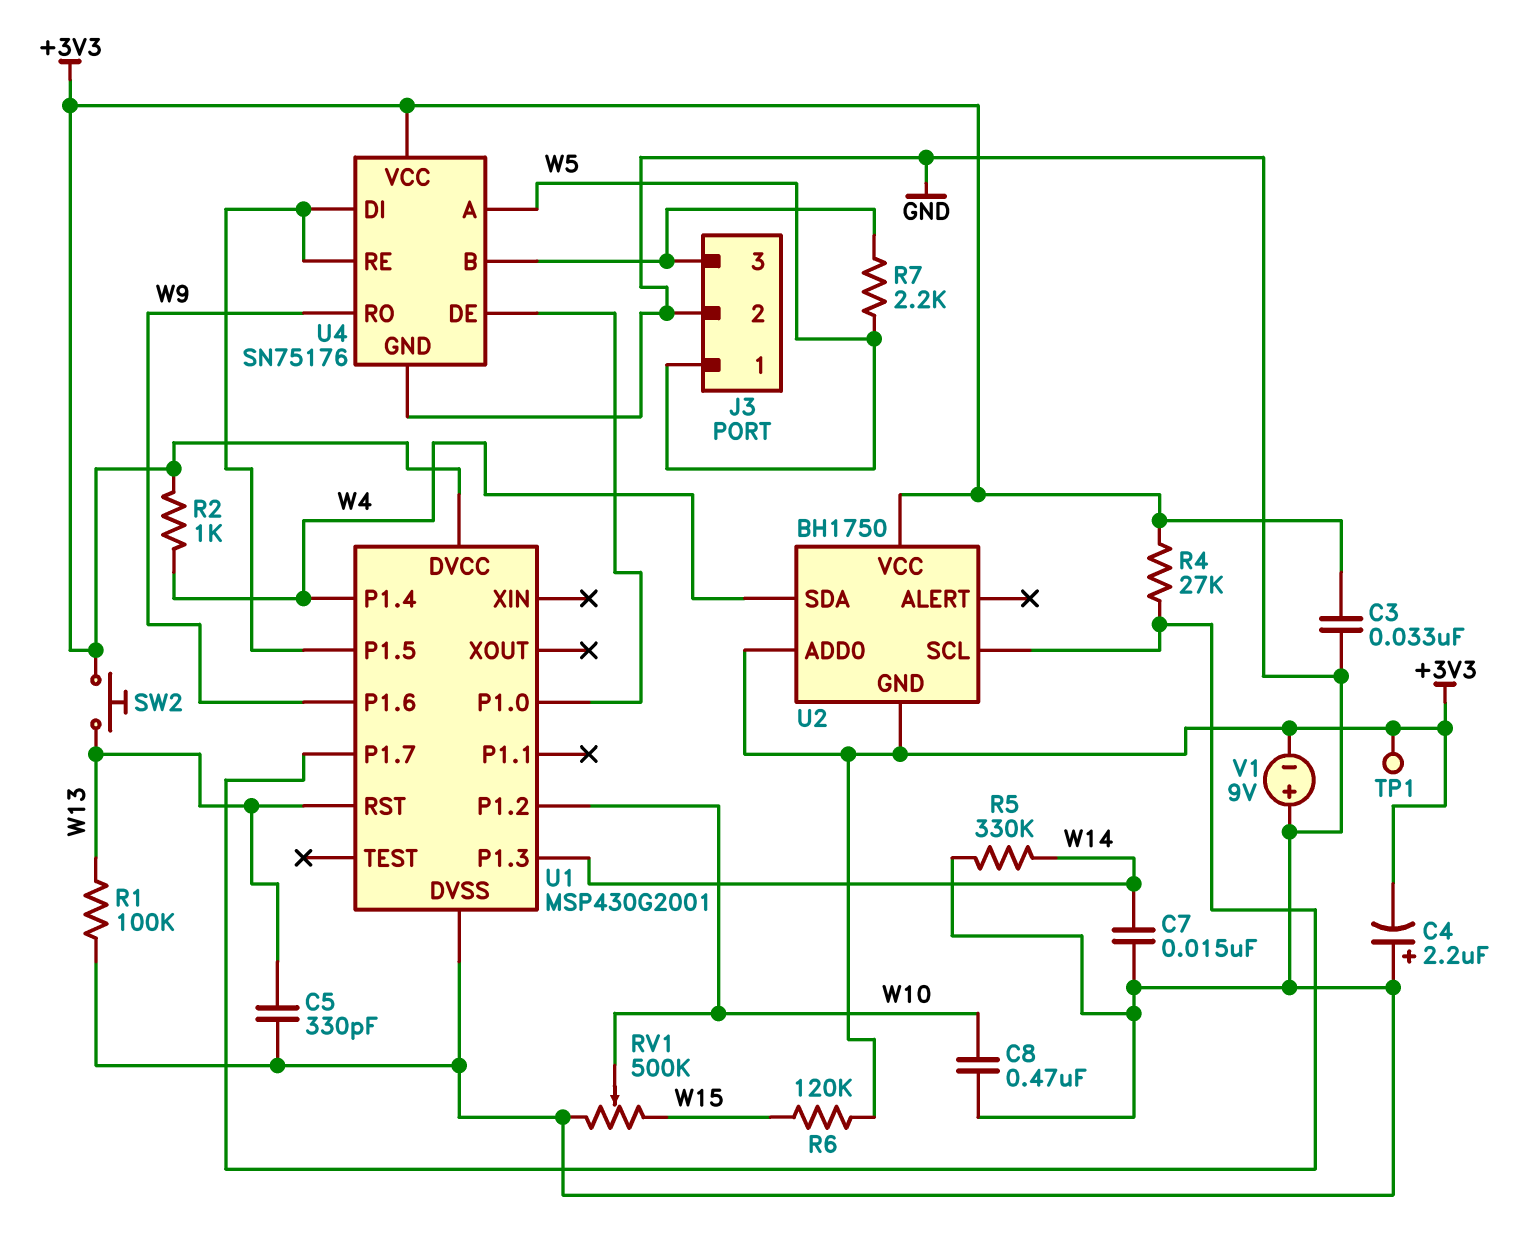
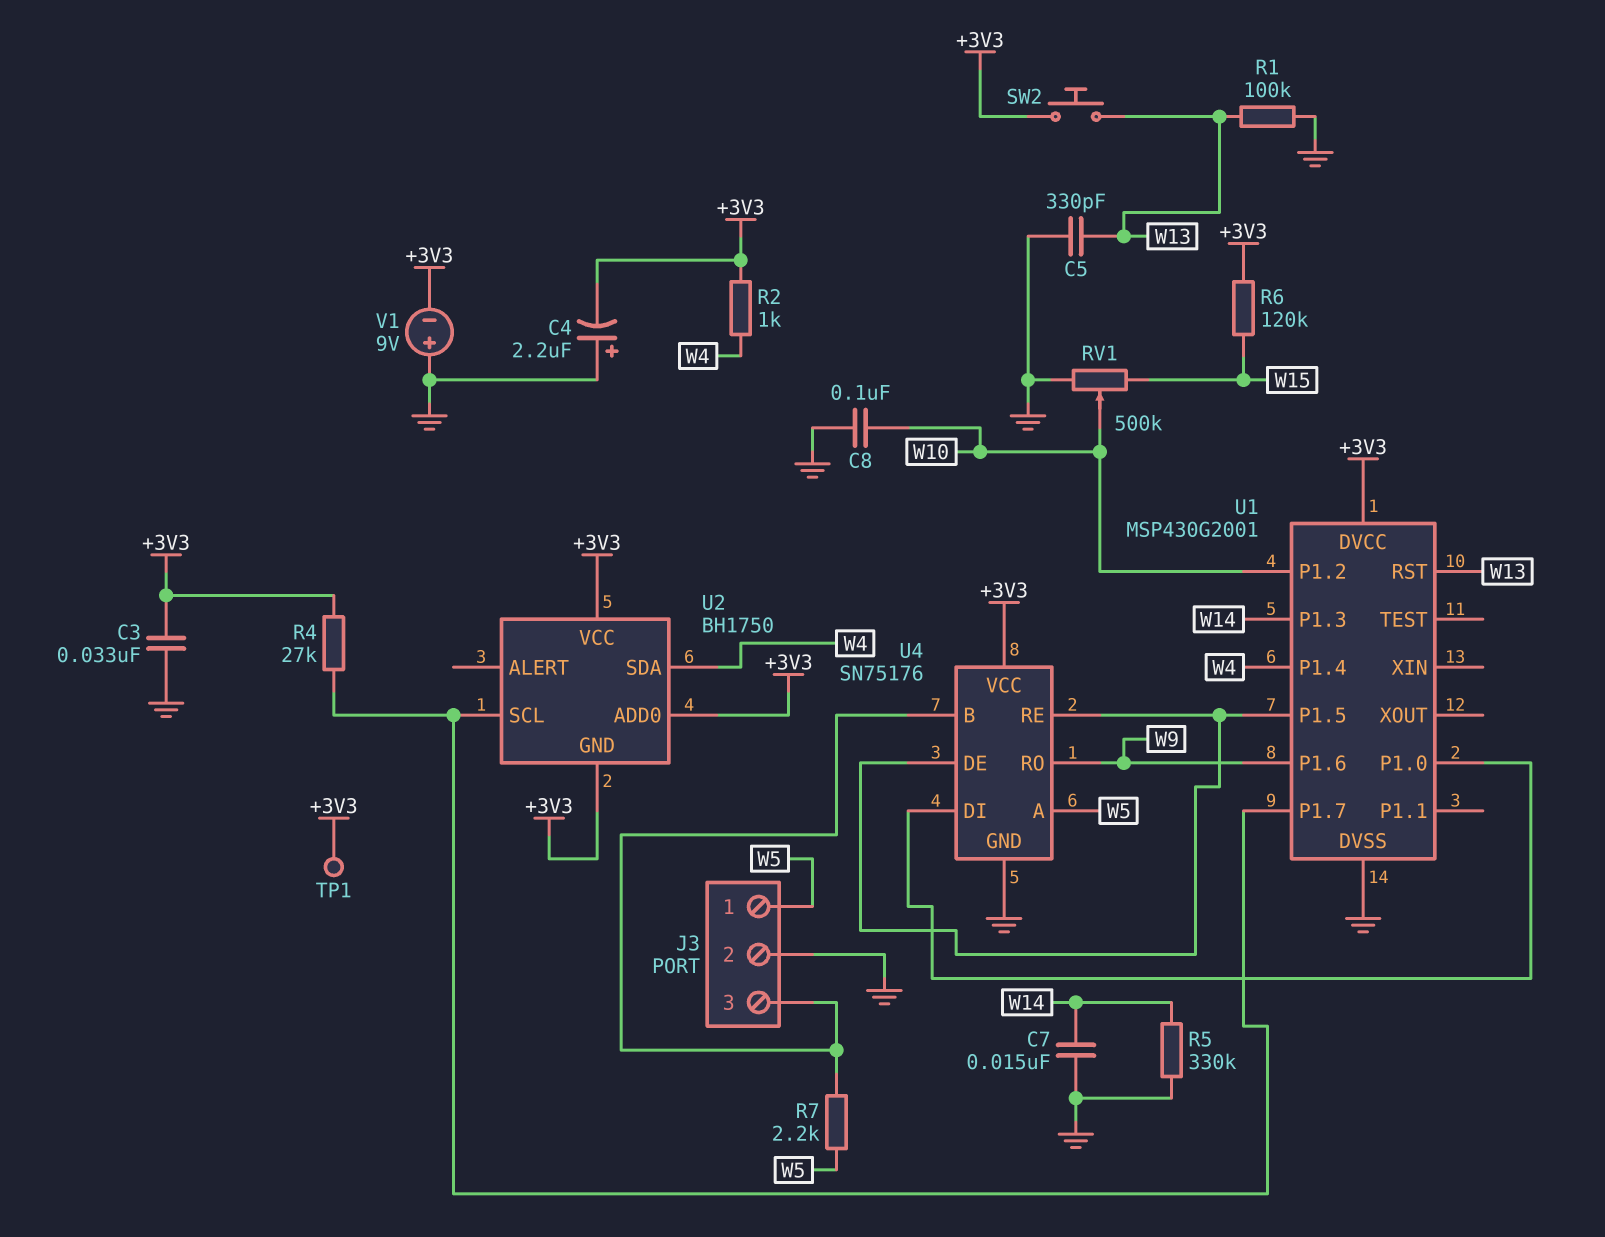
C8: 470nF (GND, W10) -> 100nF (GND, W10)
U4 pin DE: U1/P1.0 -> U1/P1.5
U4 pin DI: U1/P1.5 -> U1/P1.0

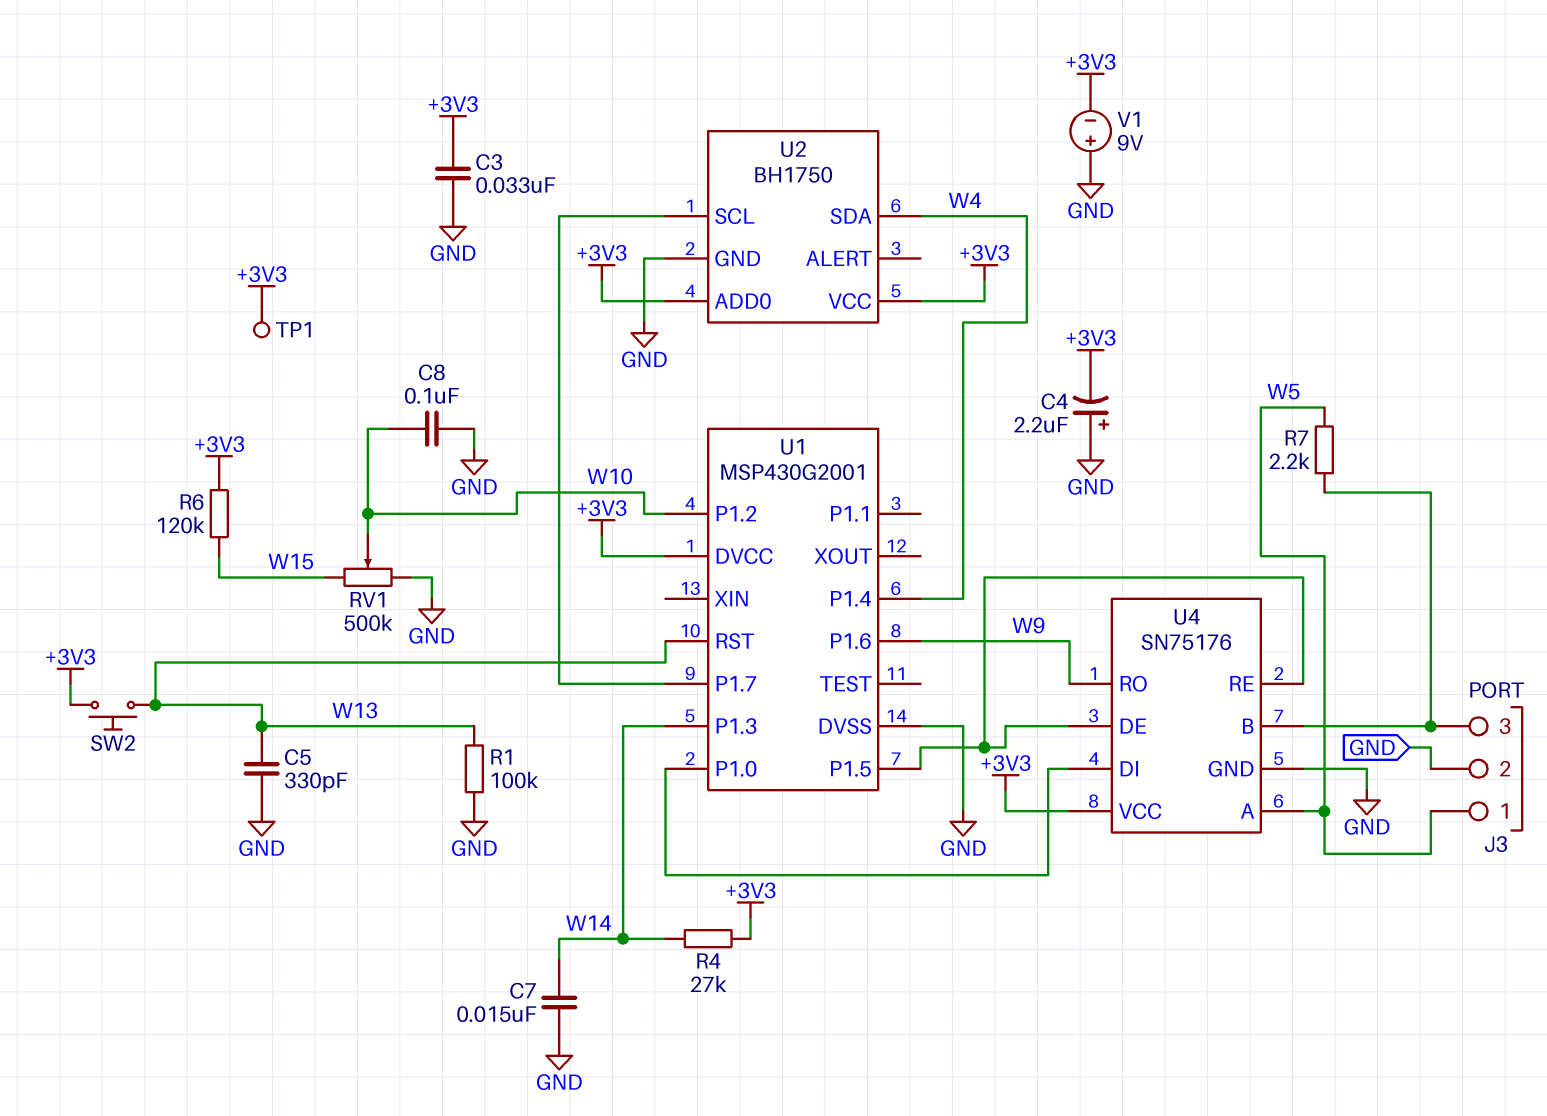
R2: 1k (+3V3, W4) -> none
R4: 27k (+3V3, U1/P1.7) -> 27k (+3V3, W14)
R5: 330k (GND, W14) -> none
U2 pin GND: +3V3 -> GND

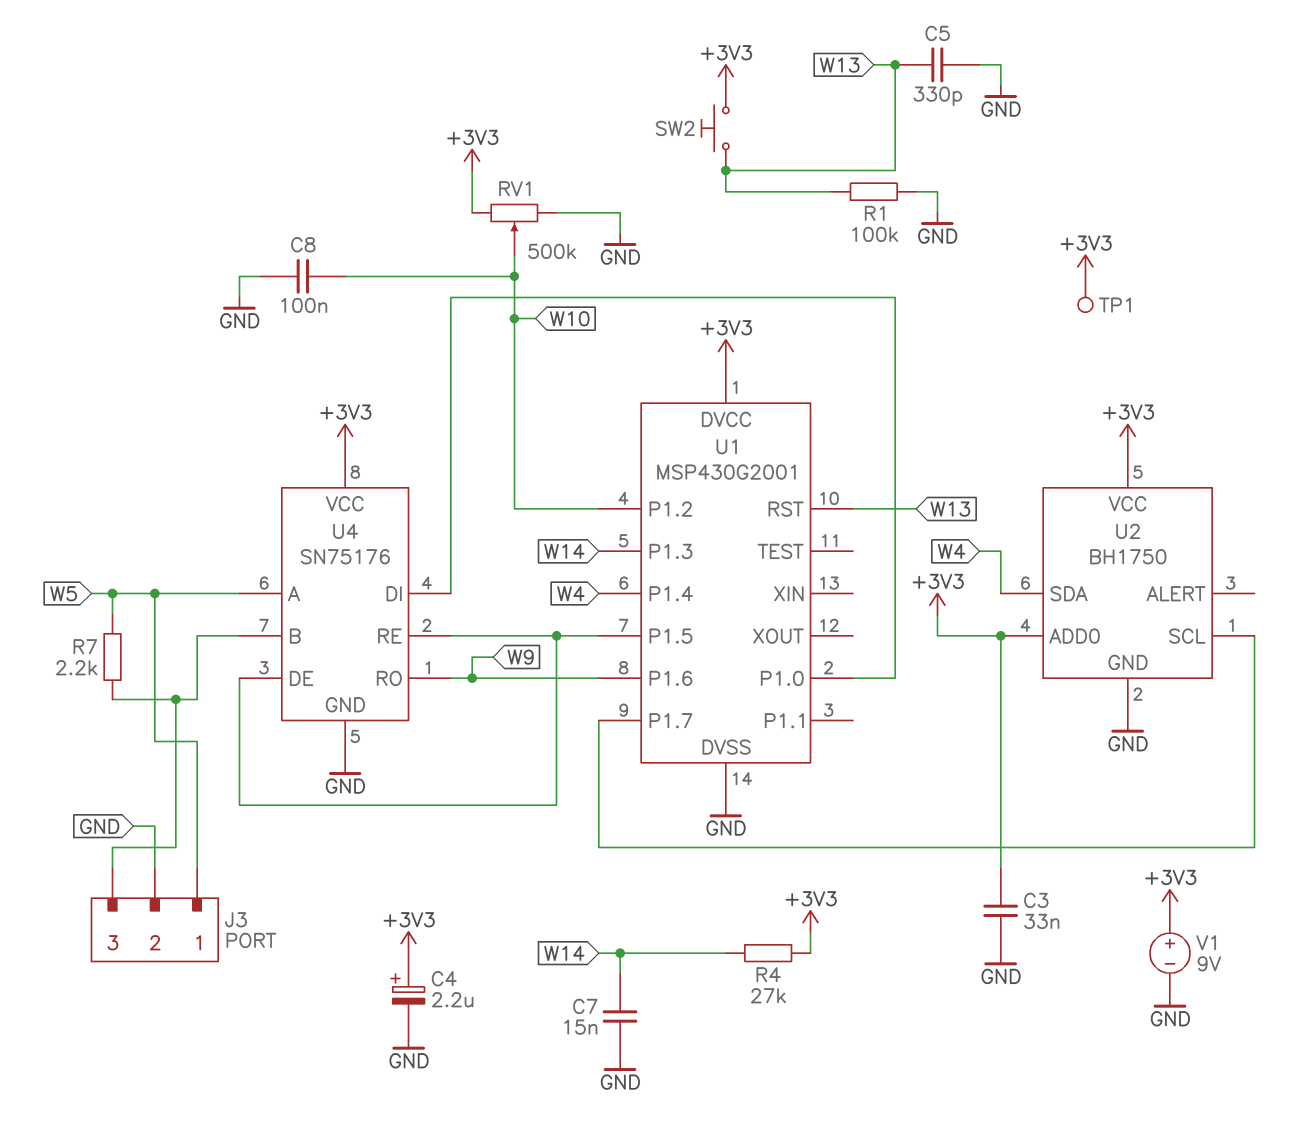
C4: 2.2uF (plus GND, minus +3V3) -> 2.2uF (plus +3V3, minus GND)
R6: 120k (+3V3, W15) -> none
RV1: 500k (GND, W15, wiper W10) -> 500k (+3V3, GND, wiper W10)
V1: 9V (plus GND, minus +3V3) -> 9V (plus +3V3, minus GND)

